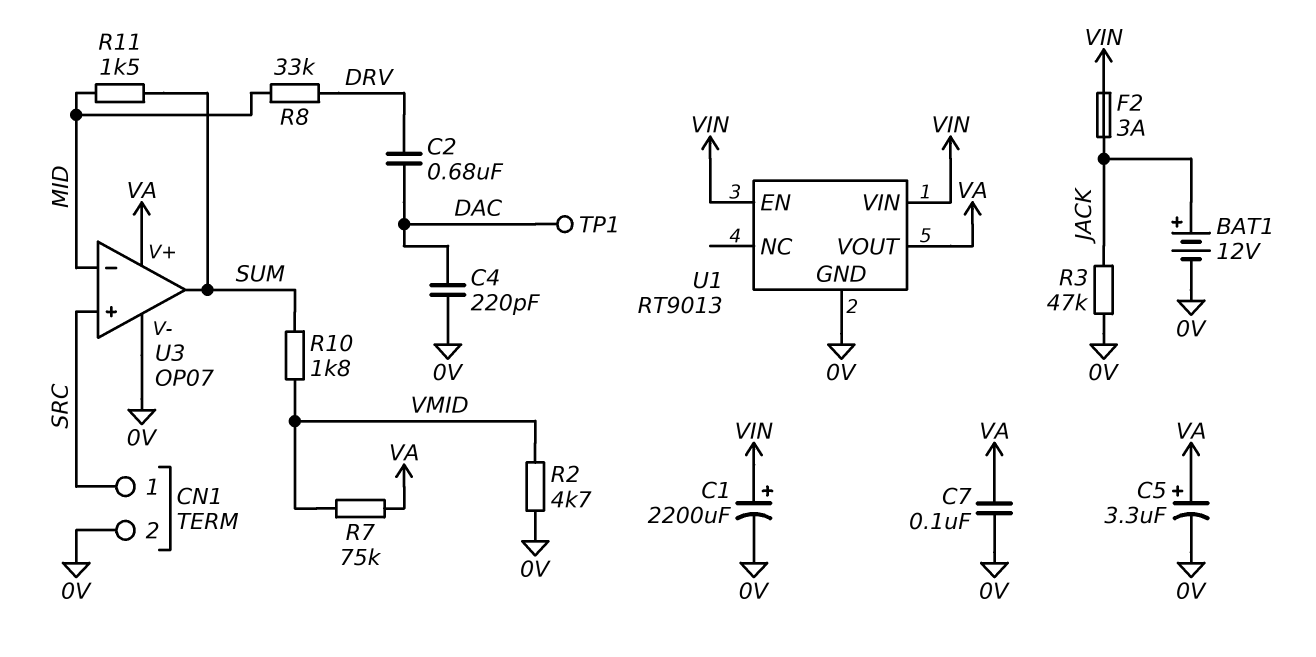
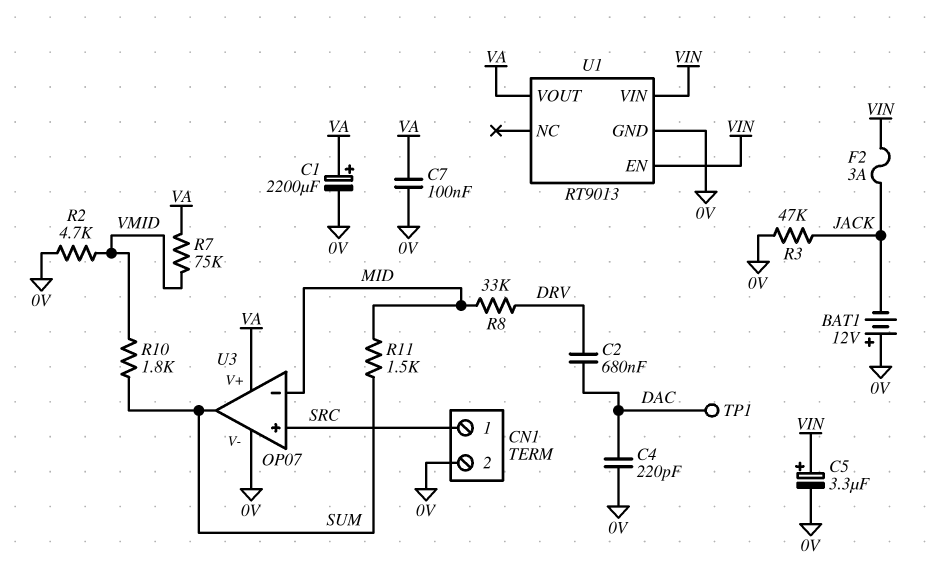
BAT1: 12V (plus JACK, minus 0V) -> 12V (plus 0V, minus JACK)
C1: 2200uF (plus VIN, minus 0V) -> 2200uF (plus VA, minus 0V)
C5: 3.3uF (plus VA, minus 0V) -> 3.3uF (plus VIN, minus 0V)

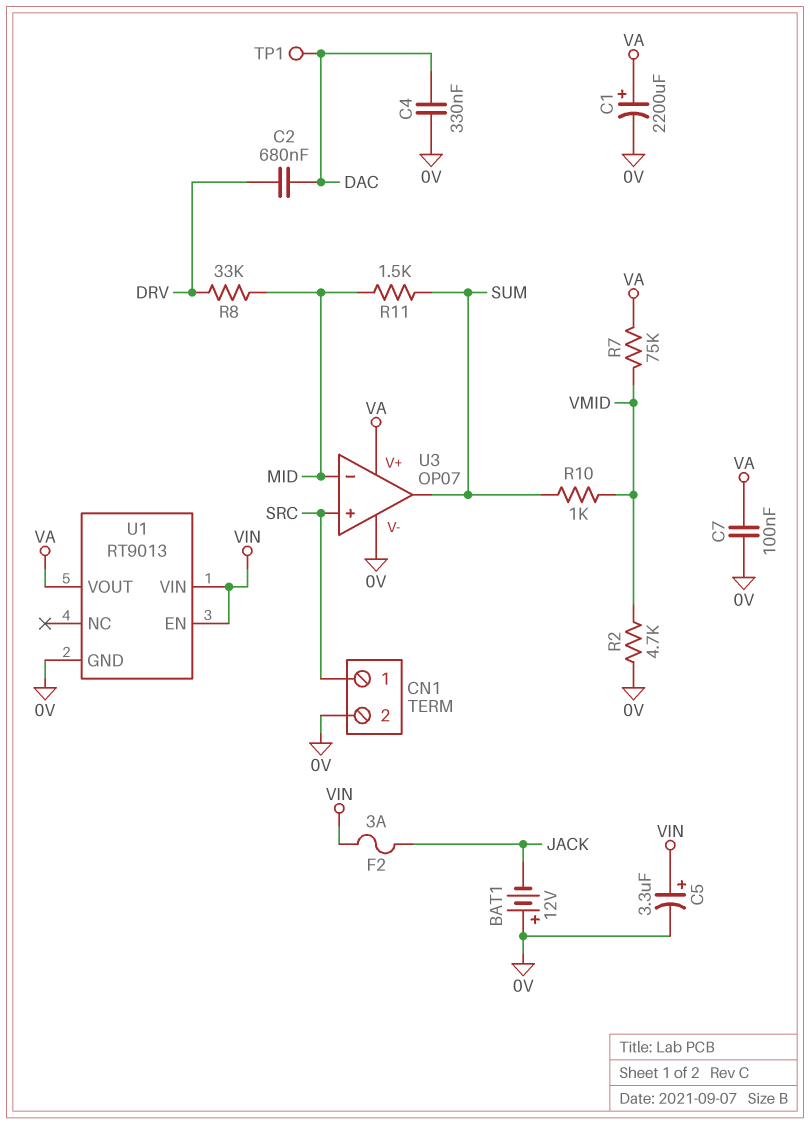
C4: 220pF (0V, DAC) -> 330nF (0V, DAC)
R3: 47k (0V, JACK) -> none
R10: 1.8k (SUM, VMID) -> 1k (SUM, VMID)

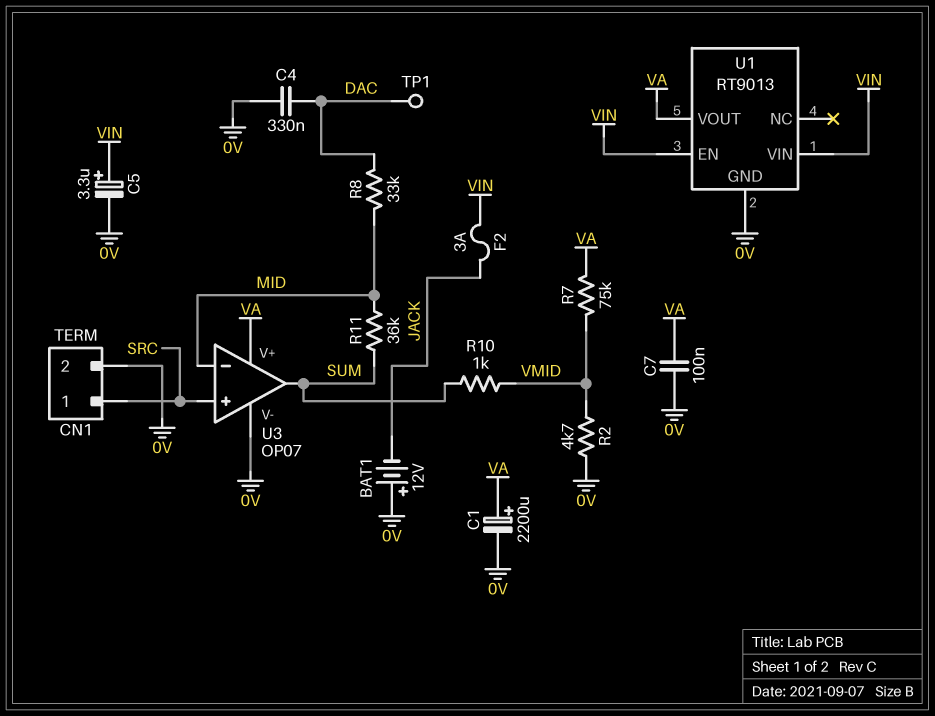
C2: 680nF (DAC, DRV) -> none
R8: 33k (DRV, MID) -> 33k (DAC, MID)
R11: 1.5k (MID, SUM) -> 36k (MID, SUM)

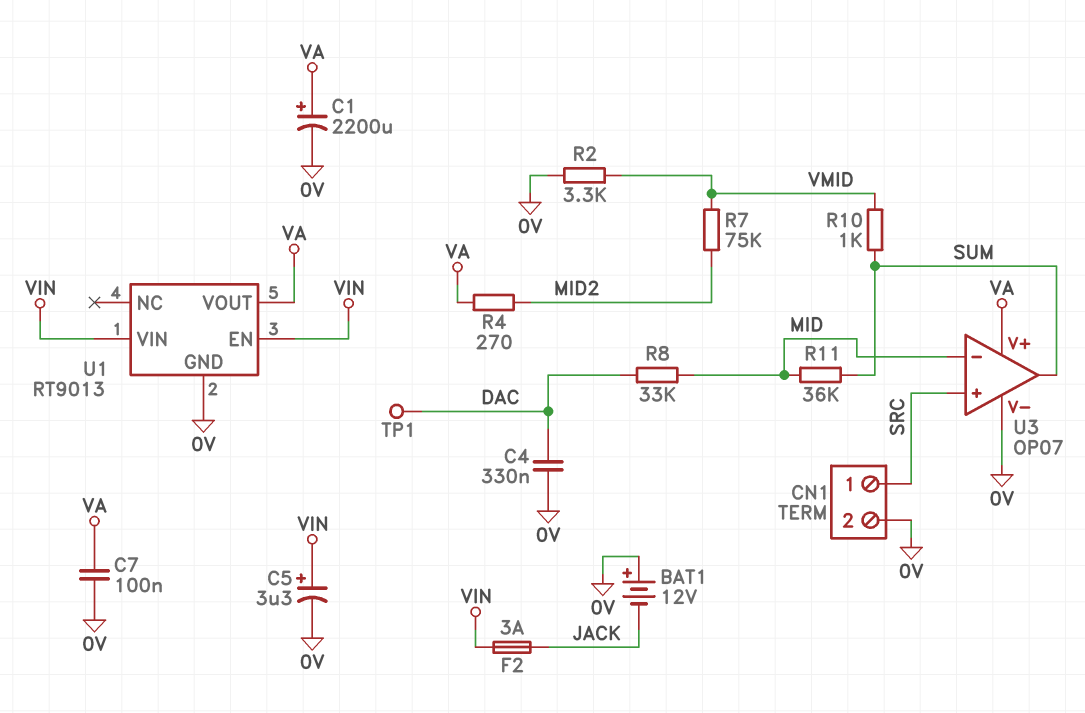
R2: 4.7k (0V, VMID) -> 3.3k (0V, VMID)
R4: none -> 270 (MID2, VA)
R7: 75k (VA, VMID) -> 75k (MID2, VMID)

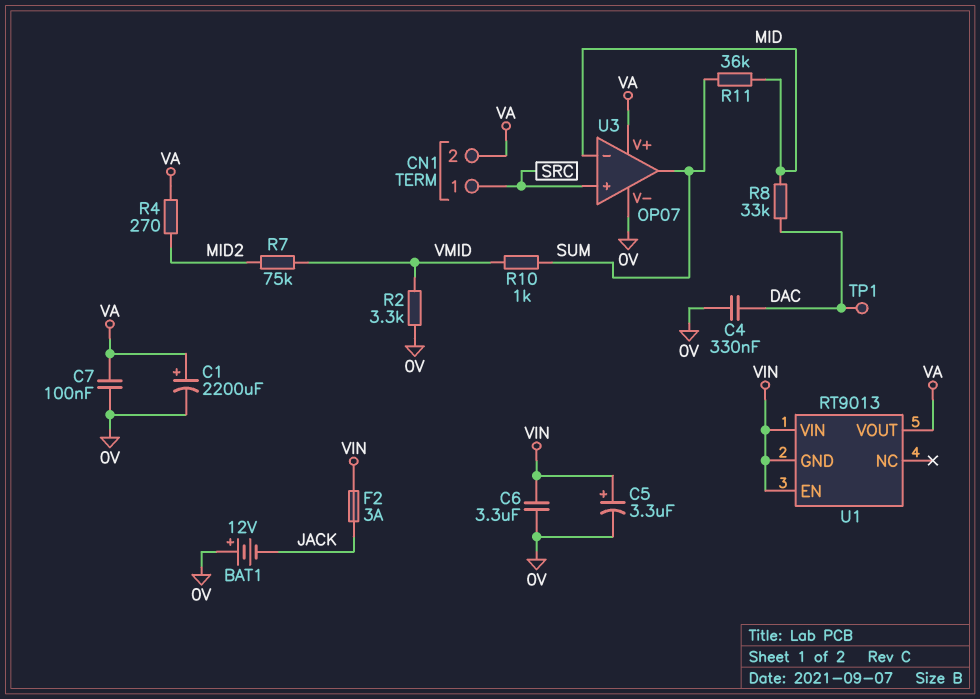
C6: none -> 3.3uF (0V, VIN)
CN1 pin 2: 0V -> VA
U1 pin GND: 0V -> VIN

